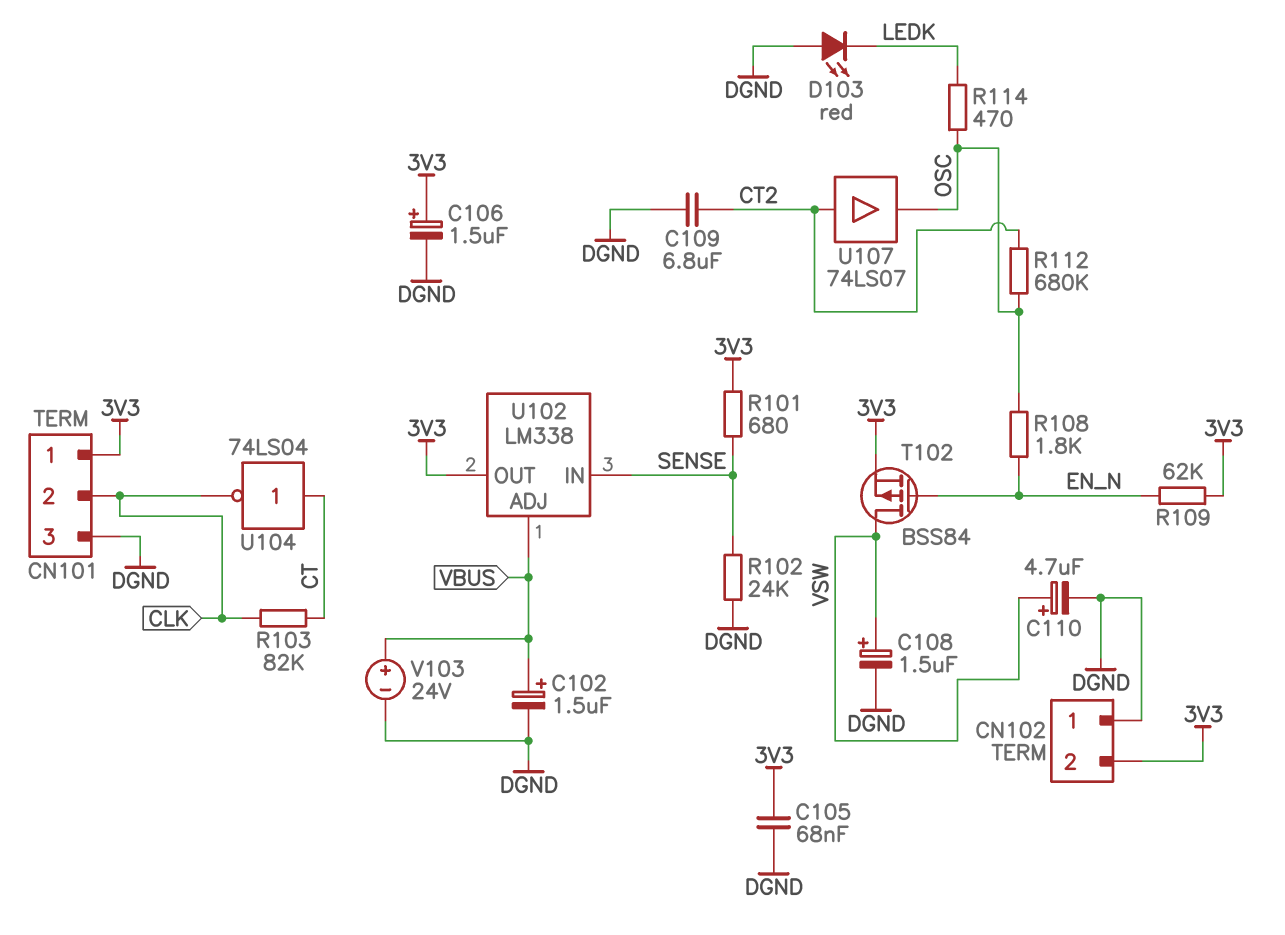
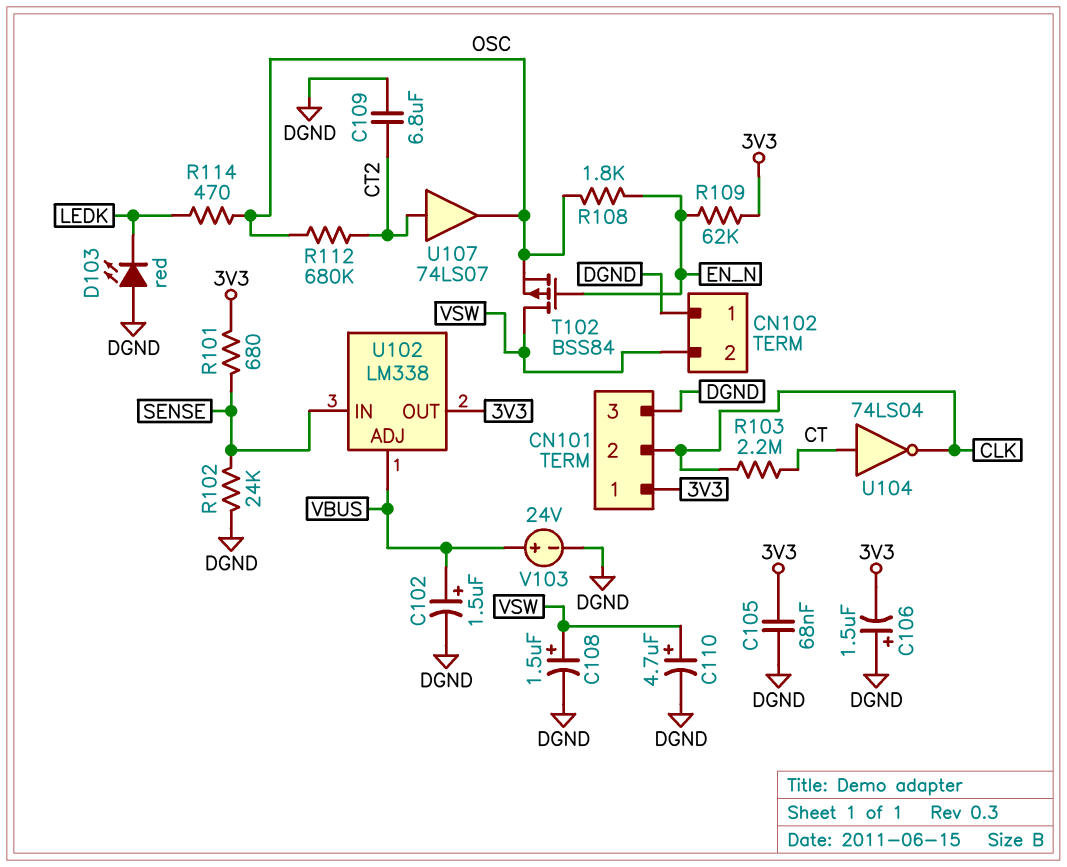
C106: 1.5uF (plus 3V3, minus DGND) -> 1.5uF (plus DGND, minus 3V3)
CN102 pin 2: 3V3 -> VSW
R103: 82k (CLK, CT) -> 2.2M (CLK, CT)
T102: PMOS BSS84 (G EN_N, D VSW, S 3V3) -> PMOS BSS84 (G EN_N, D VSW, S OSC)

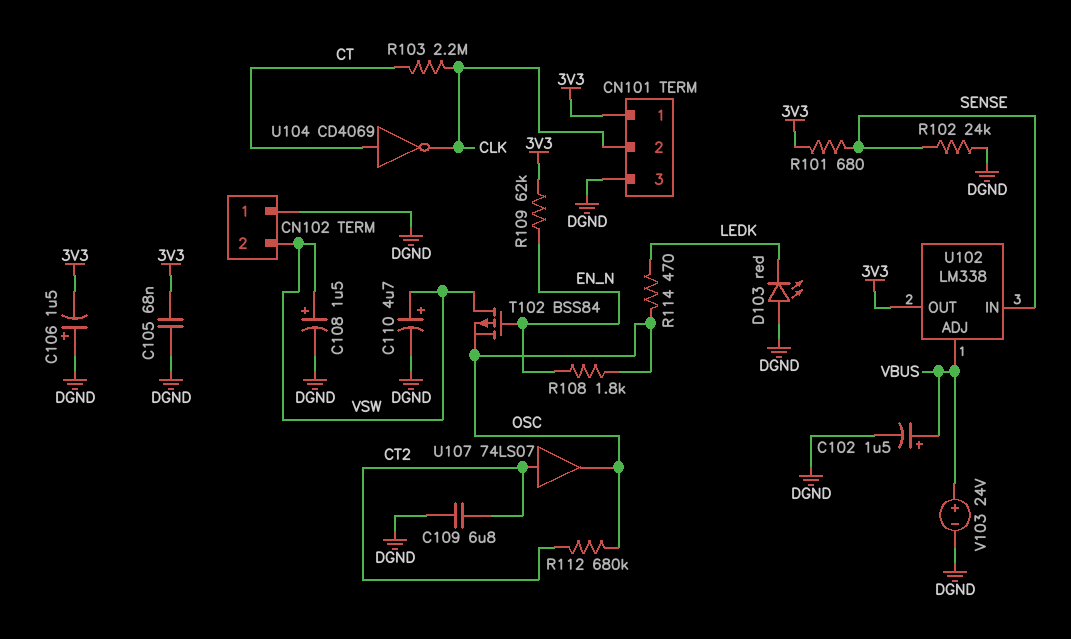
U104: NOT 74LS04 (in CT, out CLK) -> NOT CD4069 (in CT, out CLK)

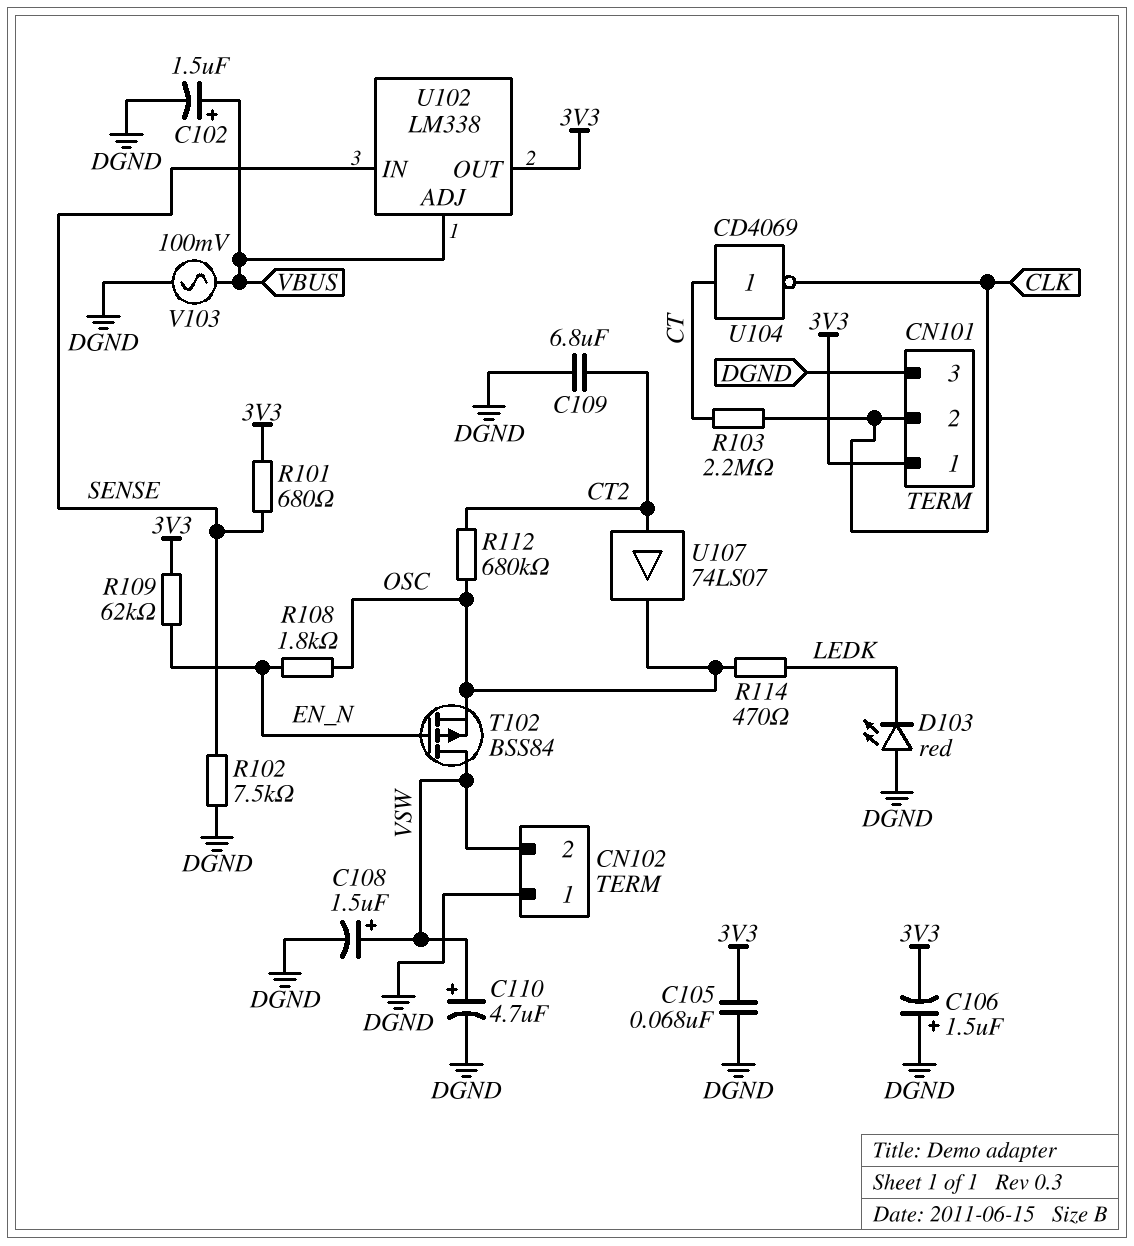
R102: 24k (DGND, SENSE) -> 7.5k (DGND, SENSE)
V103: 24V (plus VBUS, minus DGND) -> AC 100mV (DGND, VBUS)

